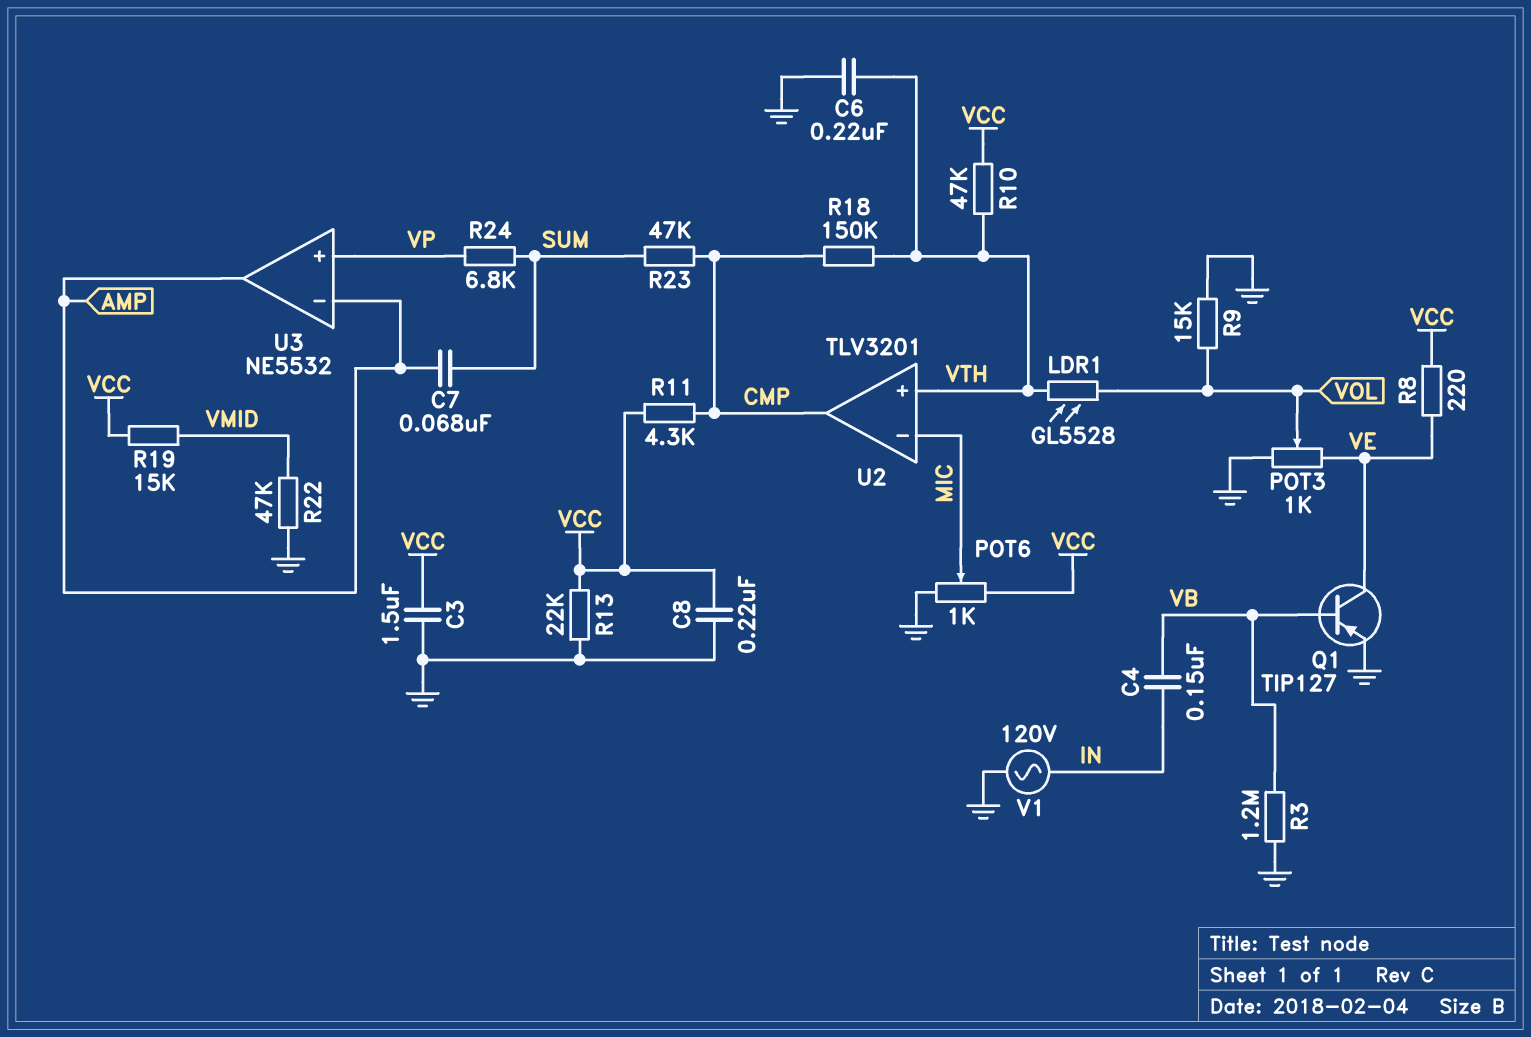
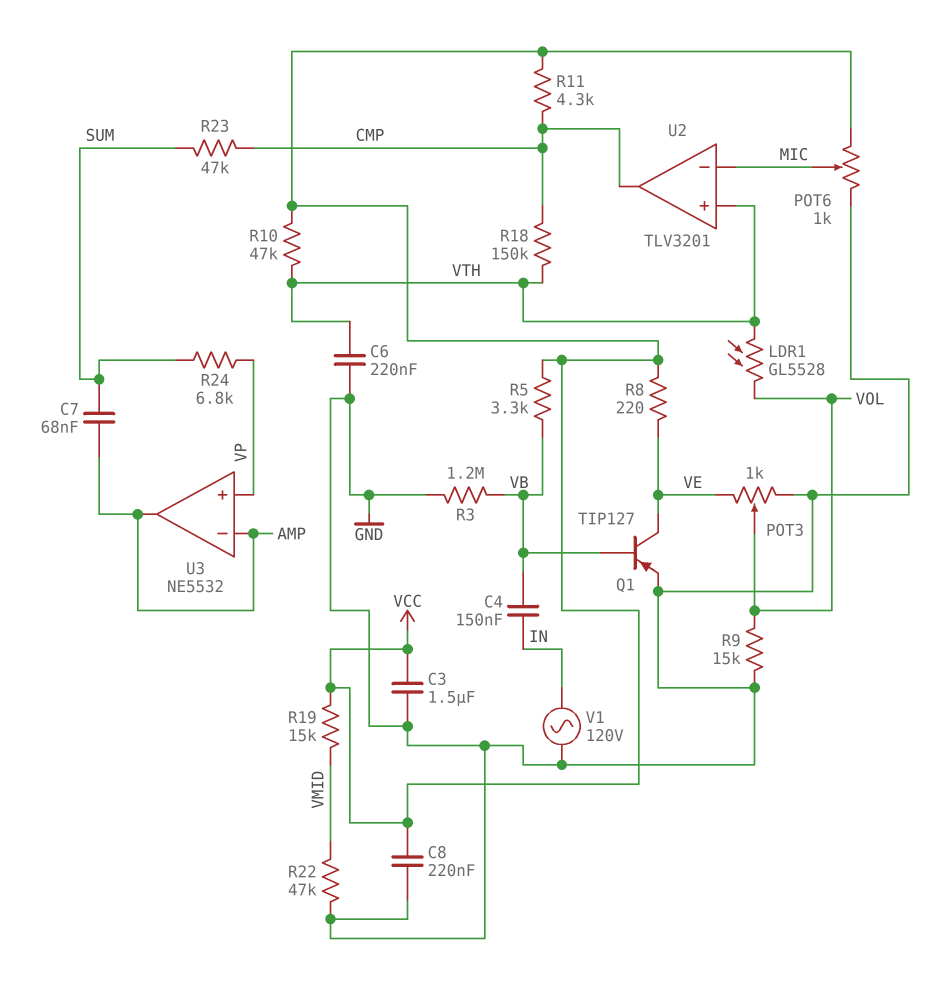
R5: none -> 3.3k (VB, VCC)
R13: 22k (GND, VCC) -> none

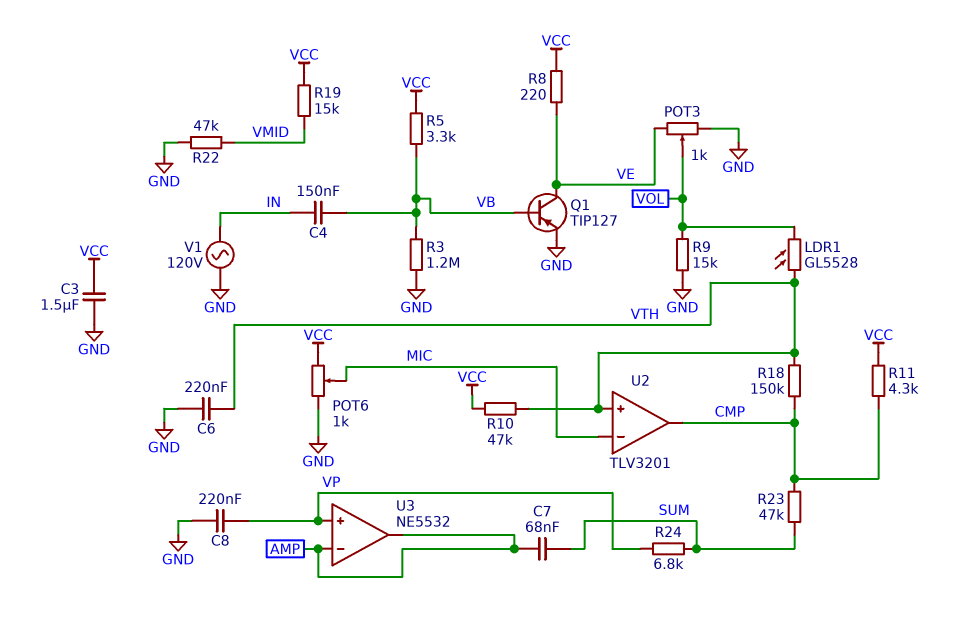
C8: 220nF (GND, VCC) -> 220nF (GND, VP)

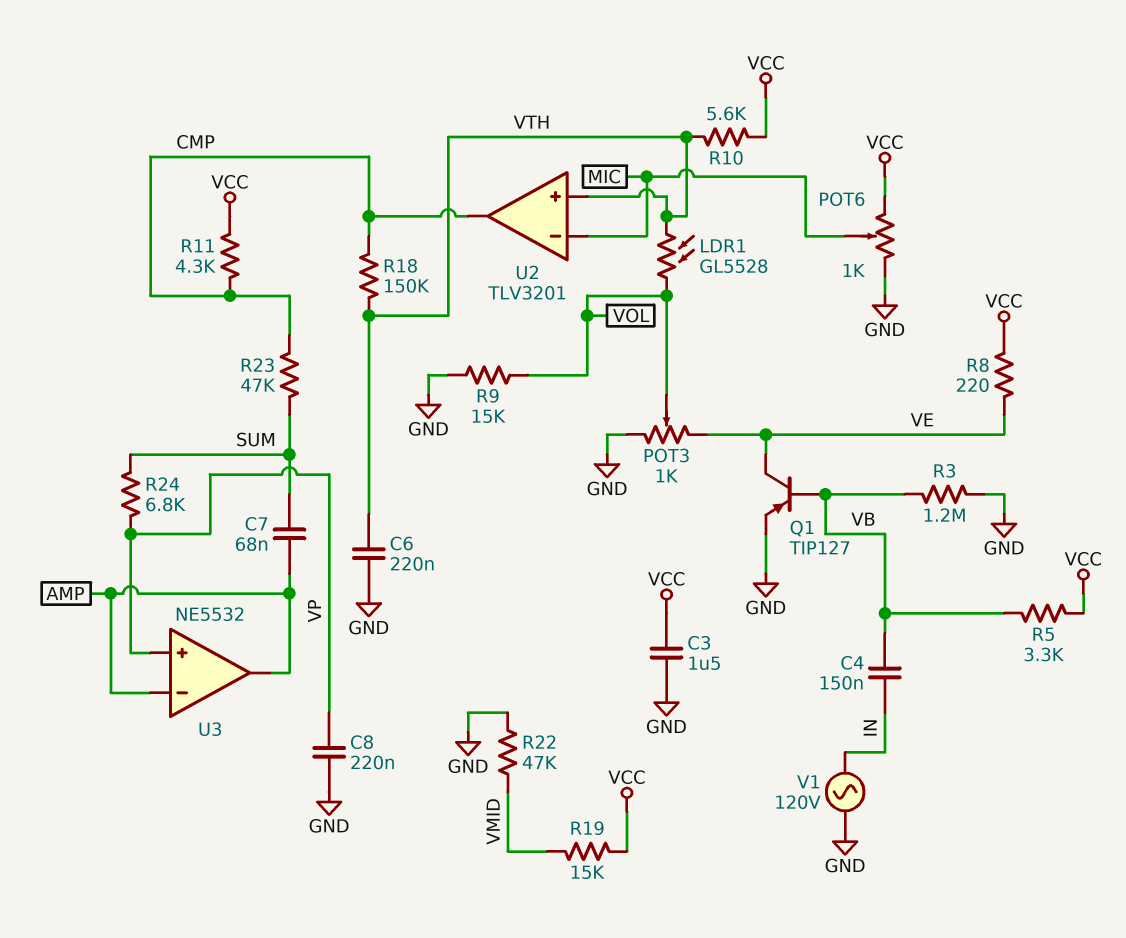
R10: 47k (VCC, VTH) -> 5.6k (VCC, VTH)

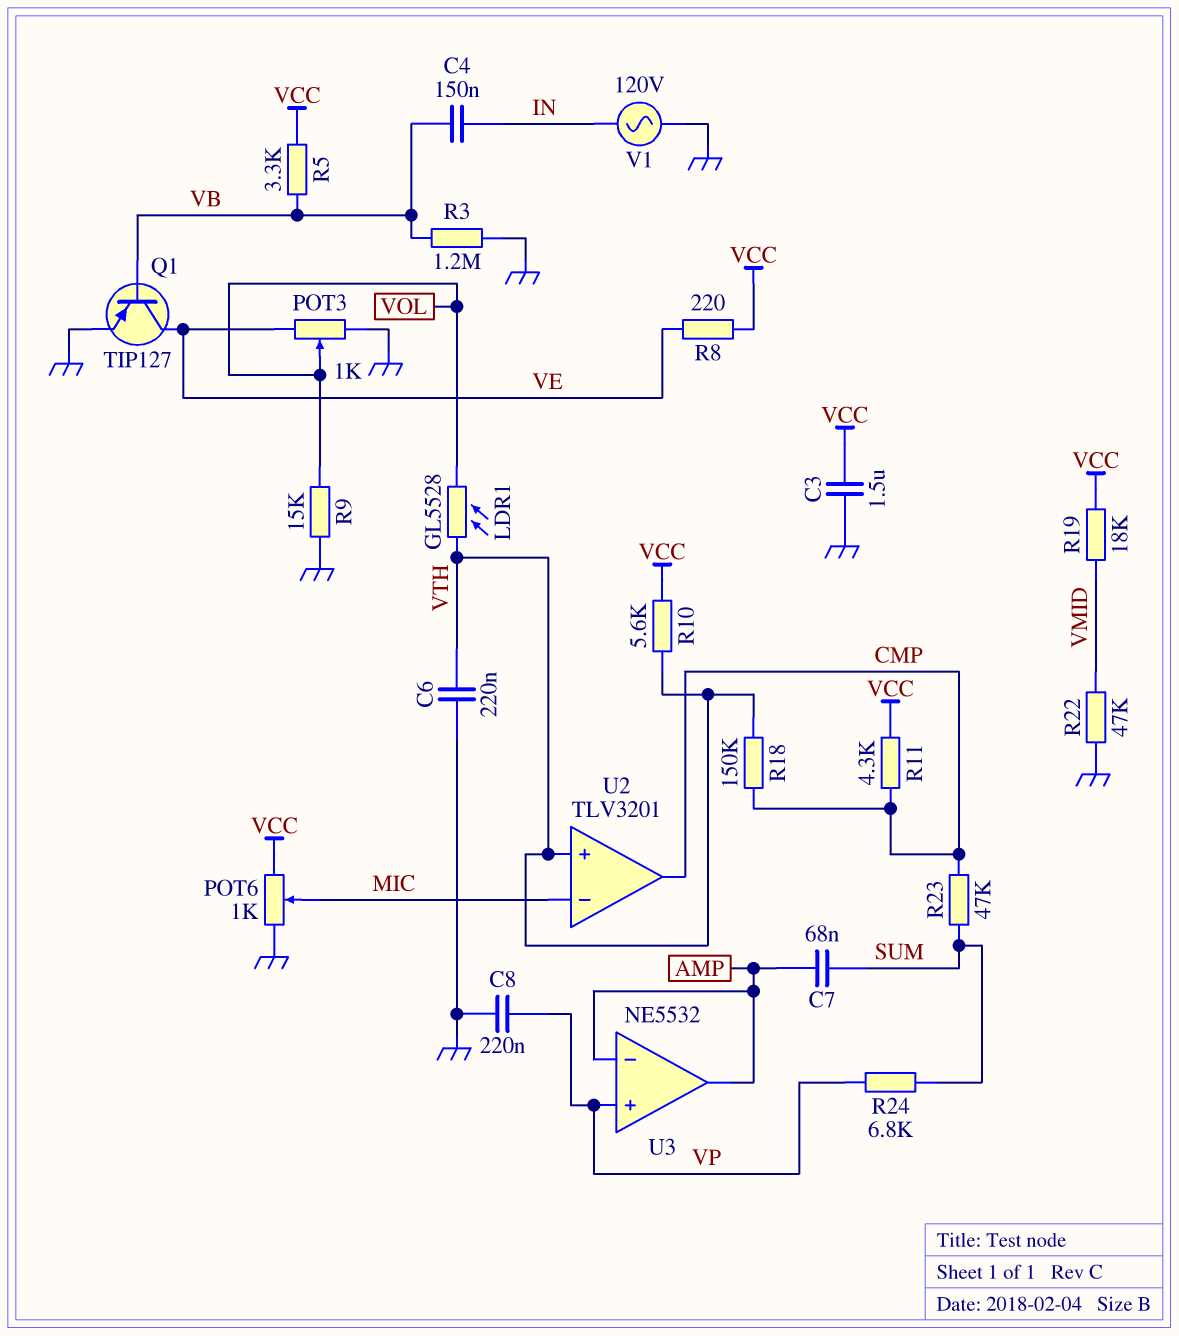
R19: 15k (VCC, VMID) -> 18k (VCC, VMID)

